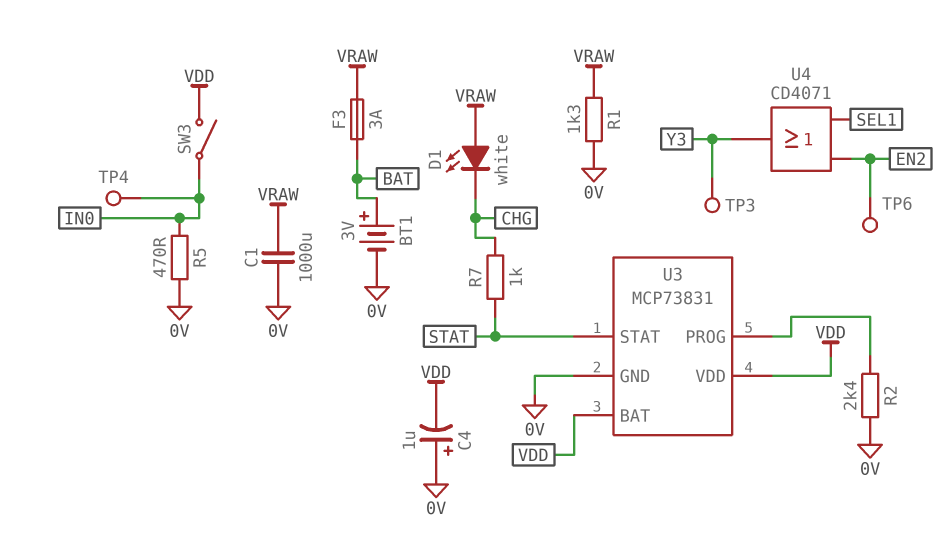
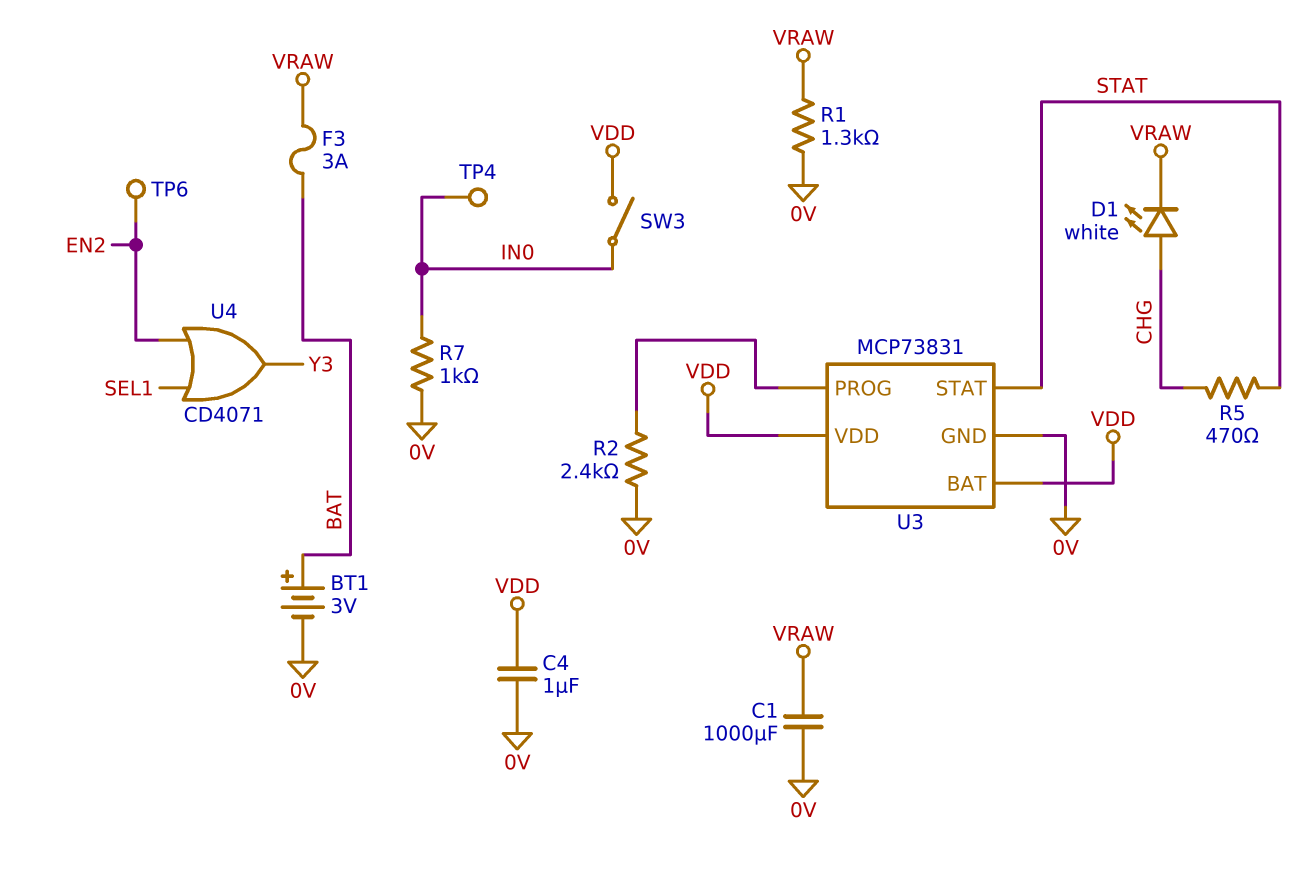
C4: 1uF (plus 0V, minus VDD) -> 1uF (0V, VDD)
D1: LED white (A VRAW, K CHG) -> LED white (A CHG, K VRAW)
R5: 470 (0V, IN0) -> 470 (CHG, STAT)
R7: 1k (CHG, STAT) -> 1k (0V, IN0)
TP3: test point (Y3) -> none

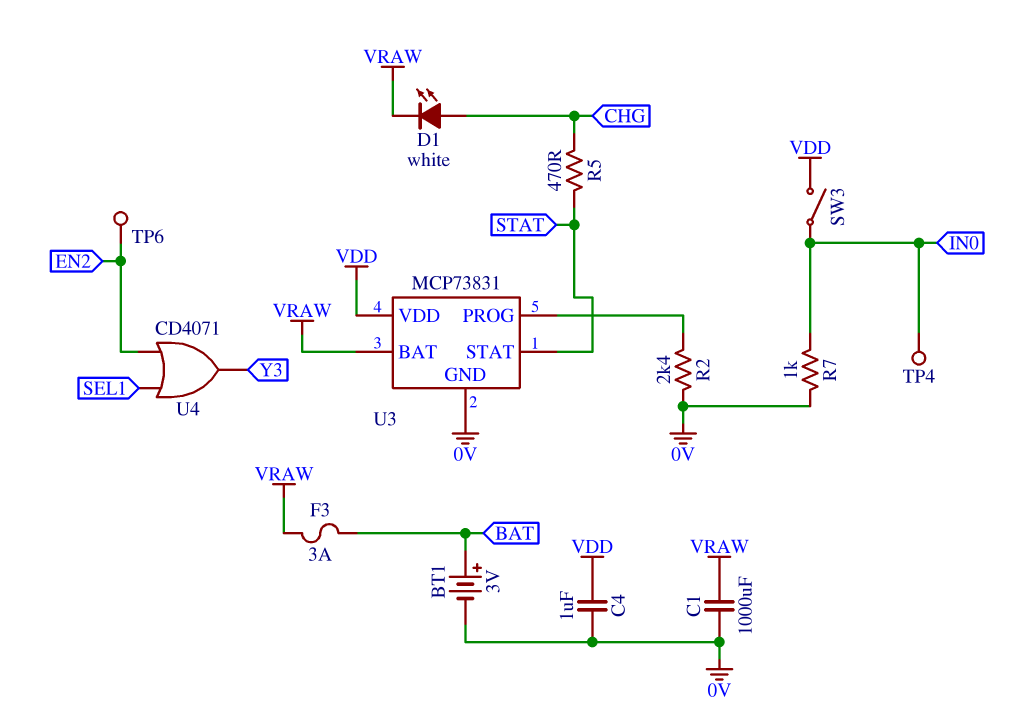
R1: 1.3k (0V, VRAW) -> none
U3 pin BAT: VDD -> VRAW

